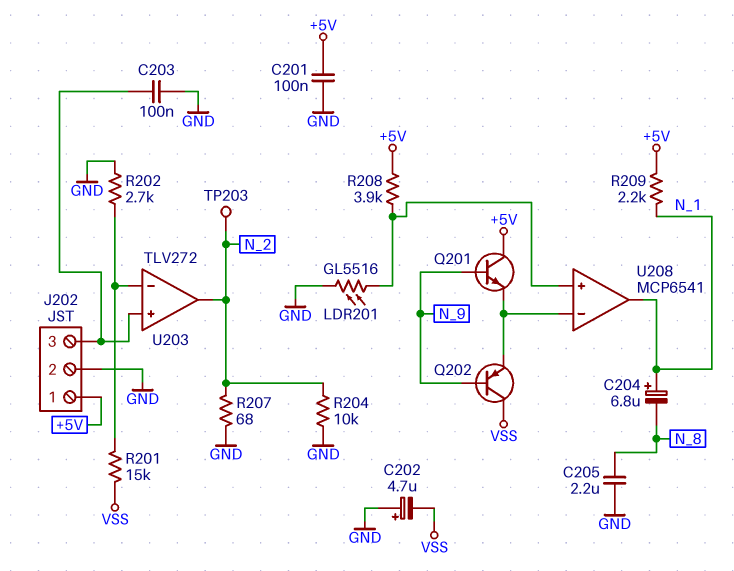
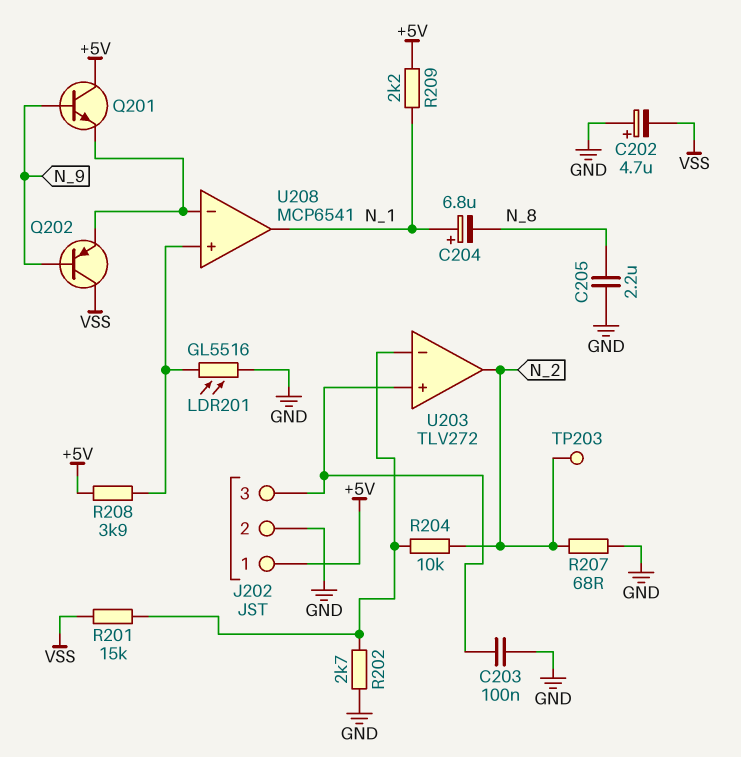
C201: 100nF (+5V, GND) -> none
R204: 10k (GND, N_2) -> 10k (N_2, U203/in-)

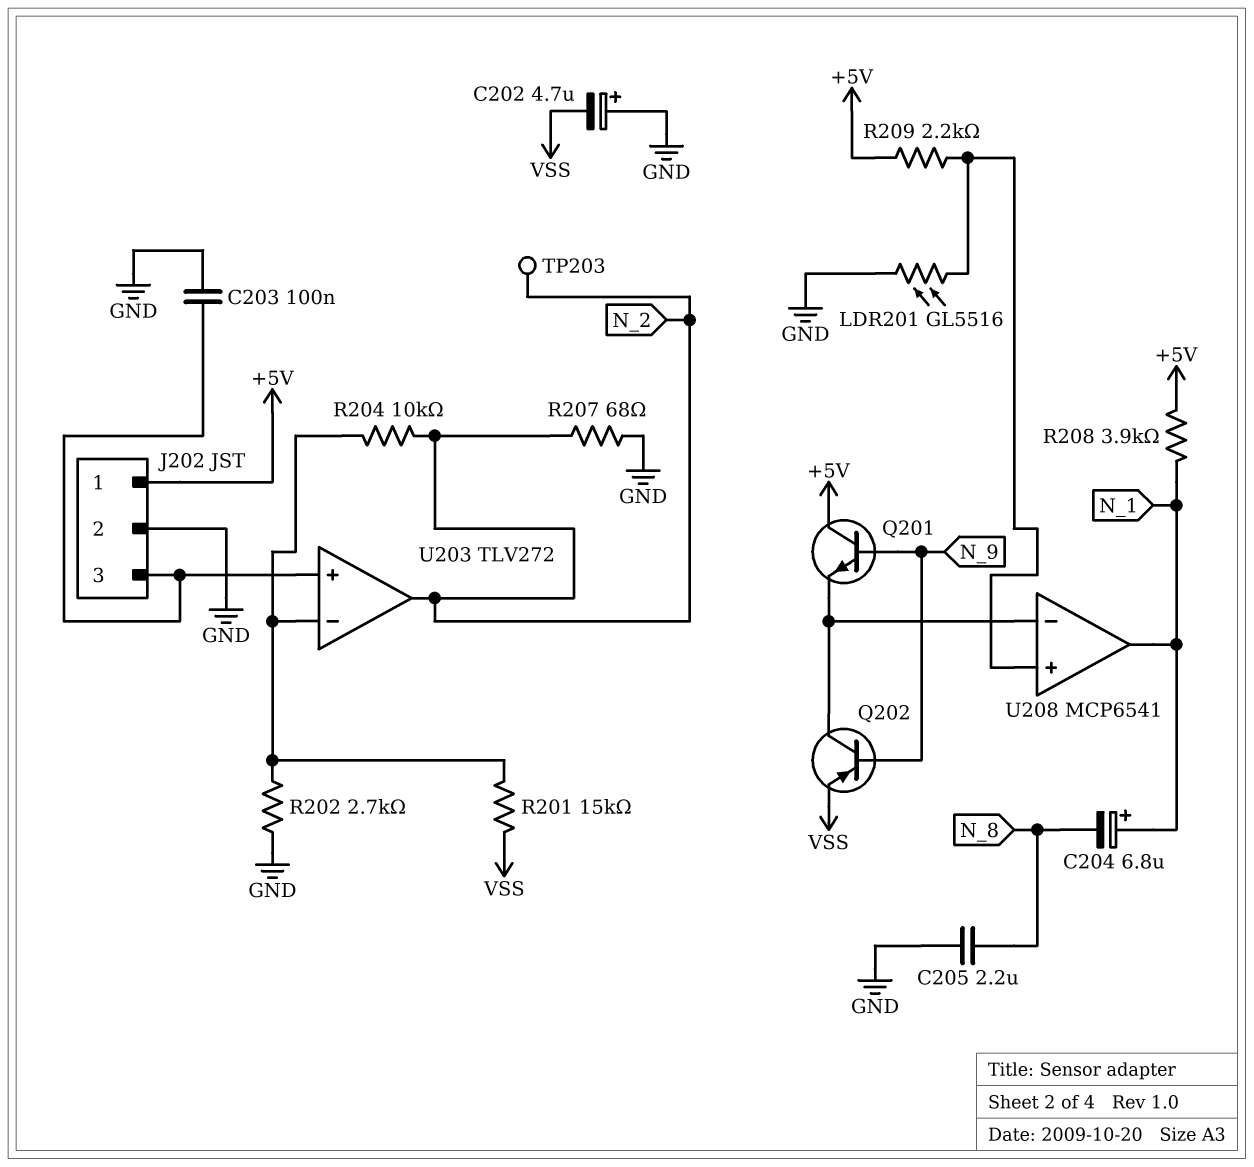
Q202: PNP (B N_9, C VSS, E U208/in-) -> PNP (B N_9, C U208/in-, E VSS)
R208: 3.9k (+5V, U208/in+) -> 3.9k (+5V, N_1)
R209: 2.2k (+5V, N_1) -> 2.2k (+5V, U208/in+)

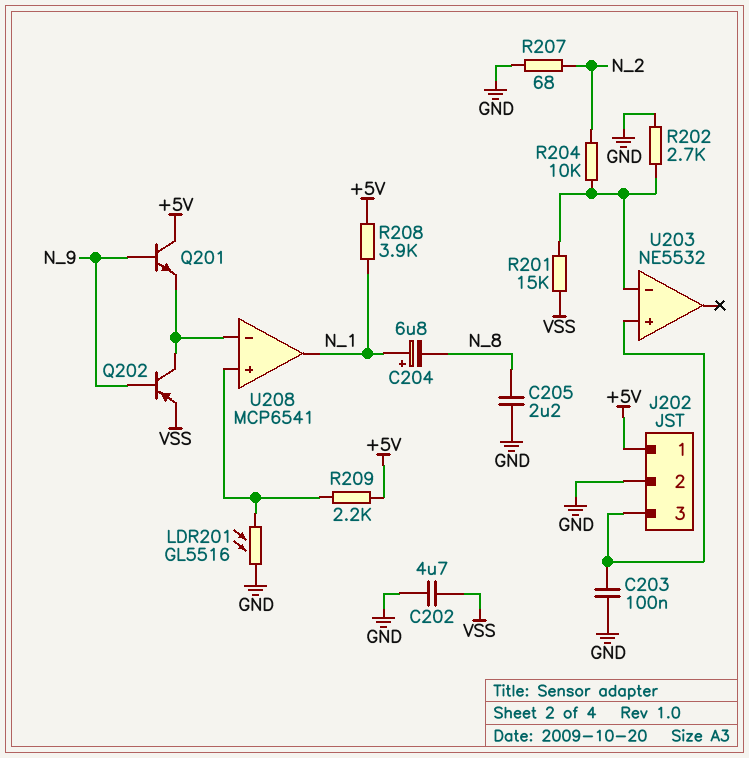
C202: 4.7uF (plus GND, minus VSS) -> 4.7uF (GND, VSS)
TP203: test point (N_2) -> none
U203: TLV272 -> NE5532
U203 pin out: N_2 -> none

